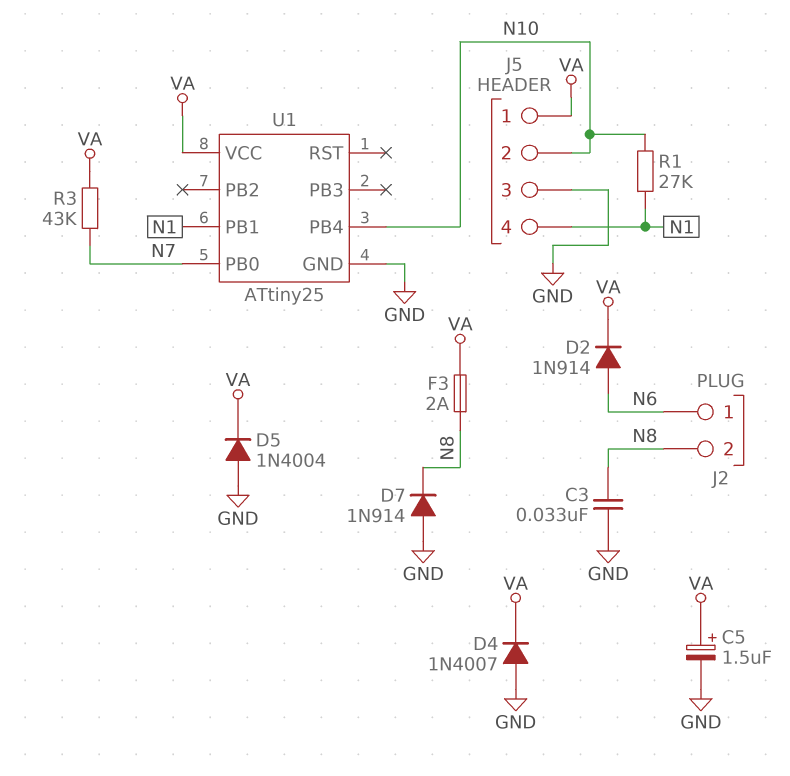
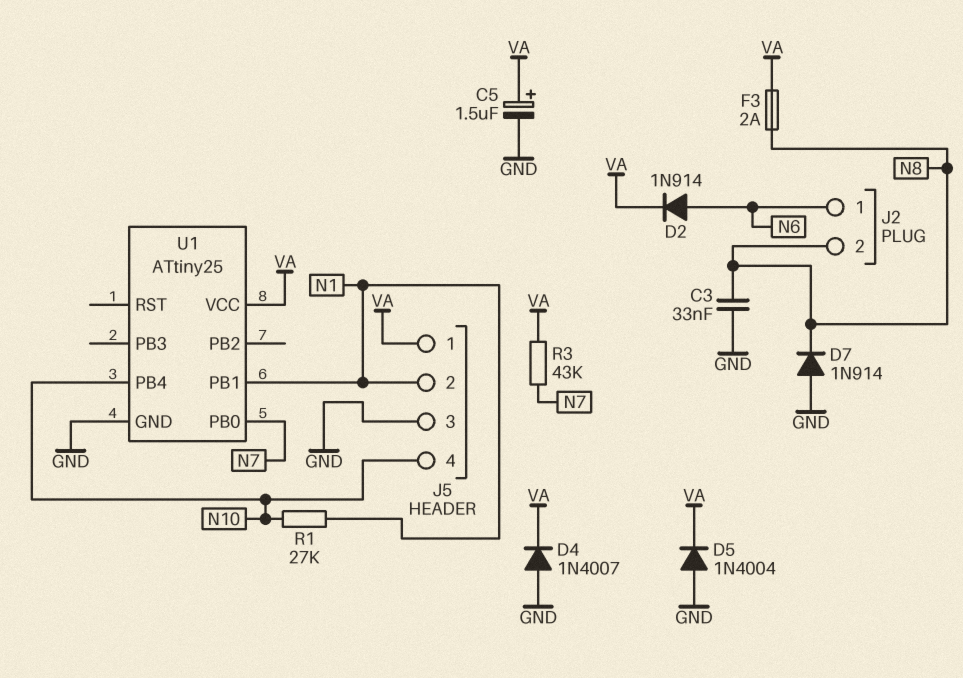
J5 pin 2: N10 -> N1
J5 pin 4: N1 -> N10

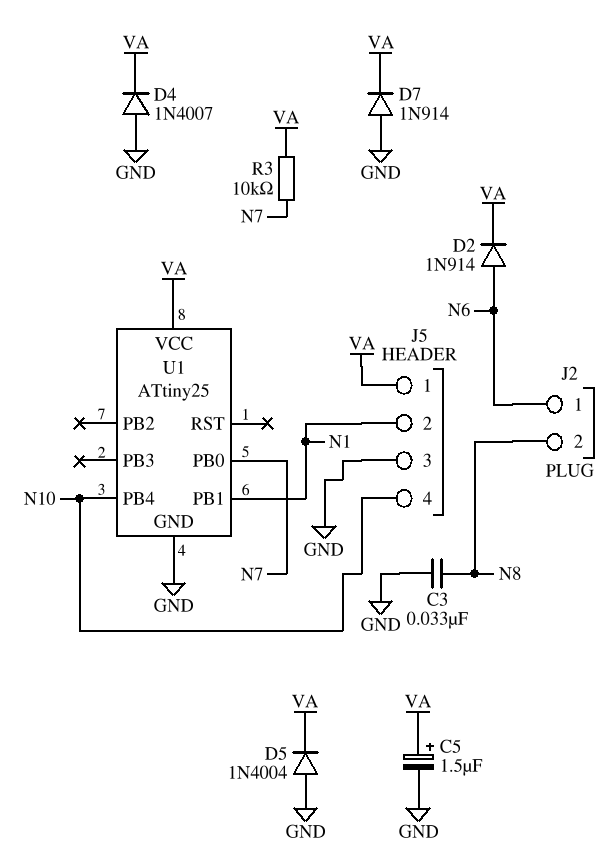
D7: diode 1N914 (A GND, K N8) -> diode 1N914 (A GND, K VA)
F3: 2A (N8, VA) -> none
R1: 27k (N1, N10) -> none
R3: 43k (N7, VA) -> 10k (N7, VA)

